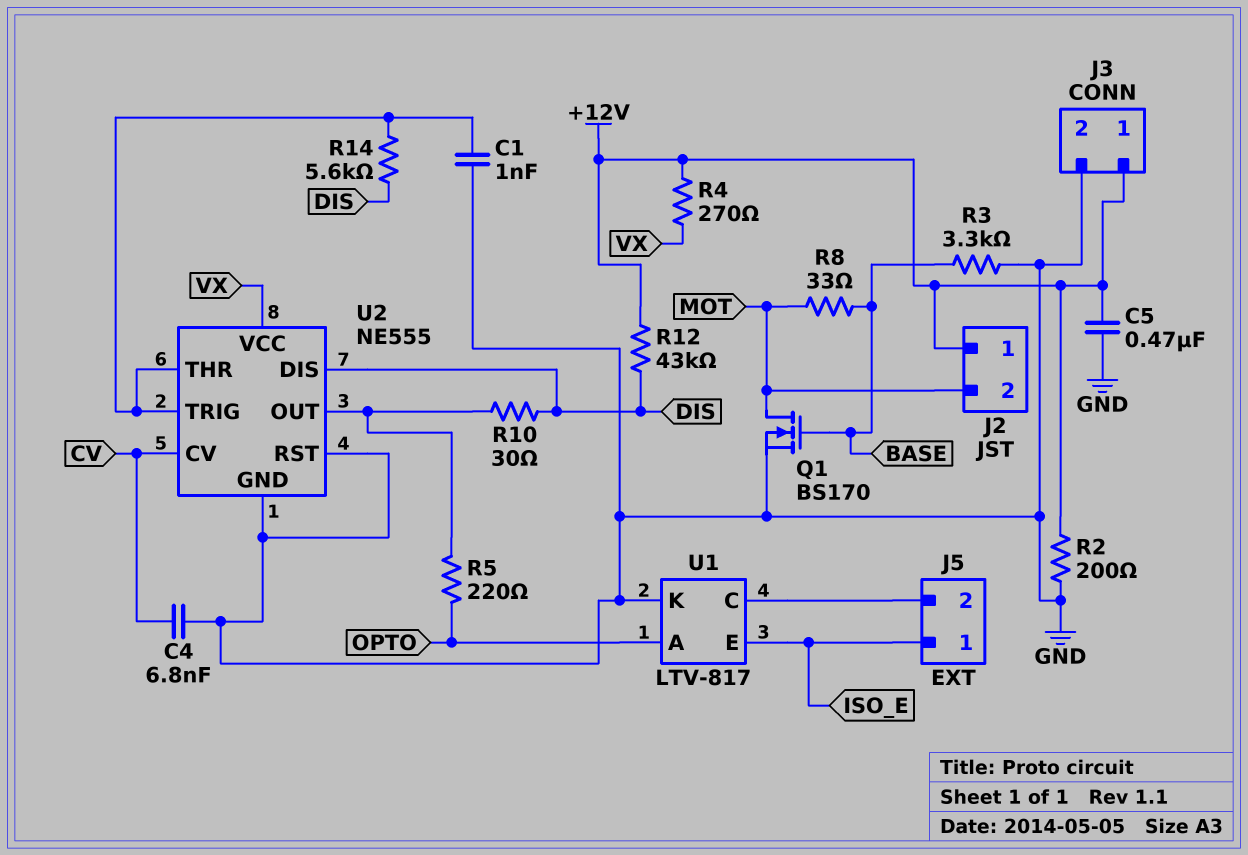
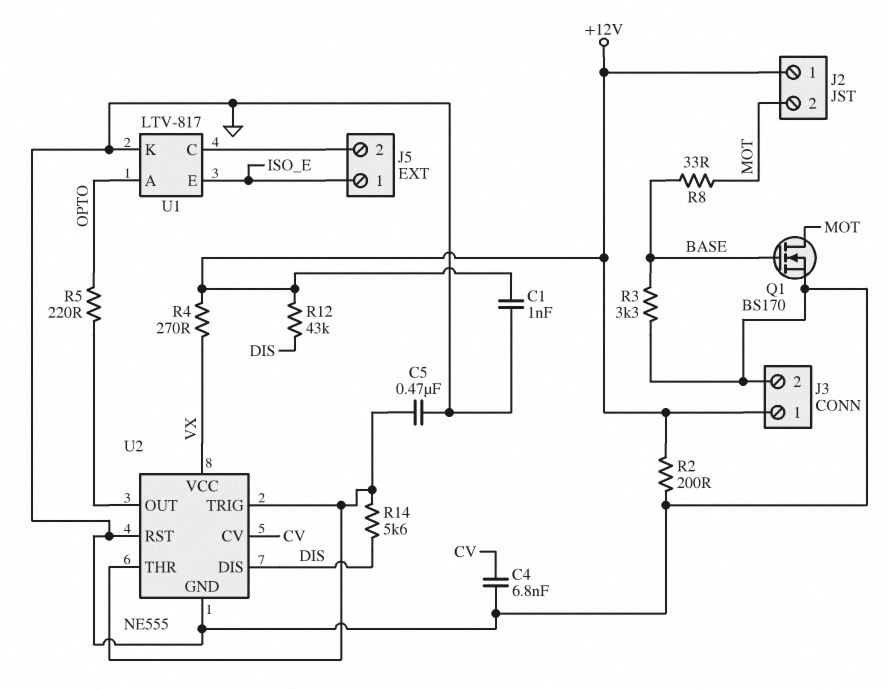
C1: 1nF (GND, U2/THR) -> 1nF (+12V, GND)
C5: 470nF (+12V, GND) -> 470nF (GND, U2/THR)
R10: 30 (DIS, U2/OUT) -> none

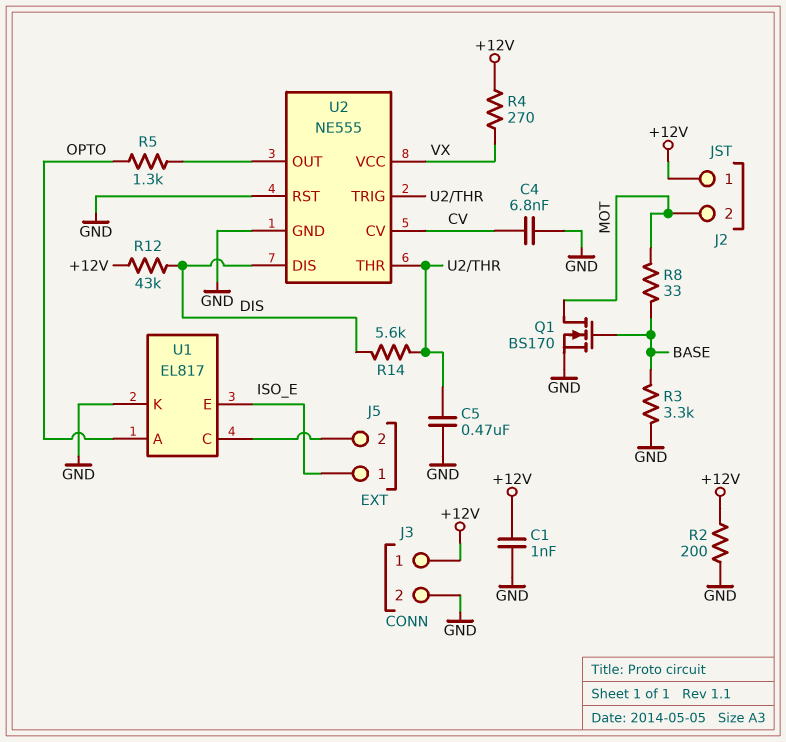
R5: 220 (OPTO, U2/OUT) -> 1.3k (OPTO, U2/OUT)
U1: LTV-817 -> EL817

